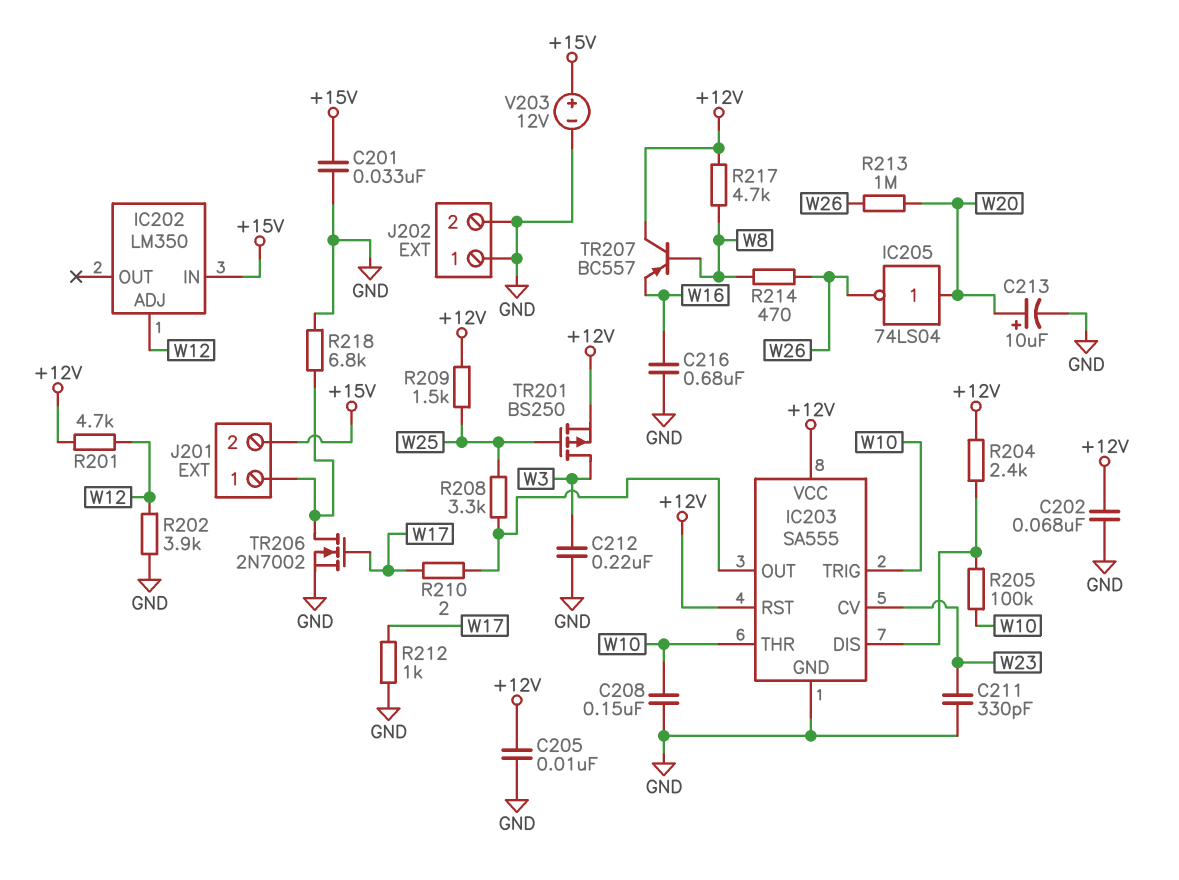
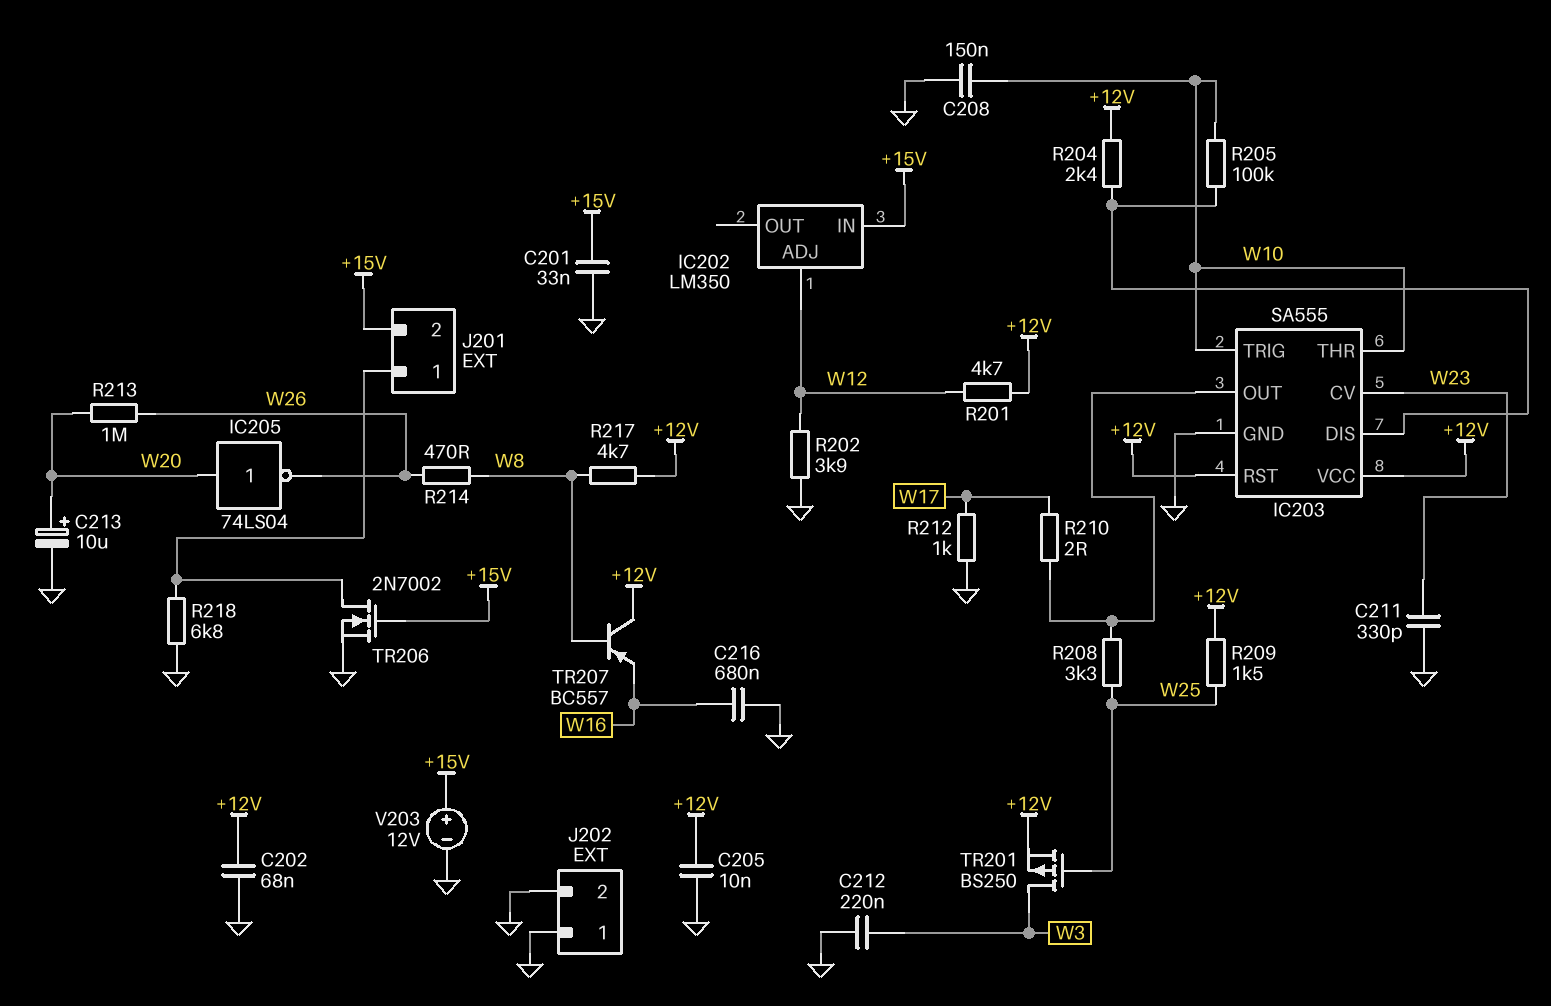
TR206: NMOS 2N7002 (G W17, D J201/1, S GND) -> NMOS 2N7002 (G +15V, D J201/1, S GND)

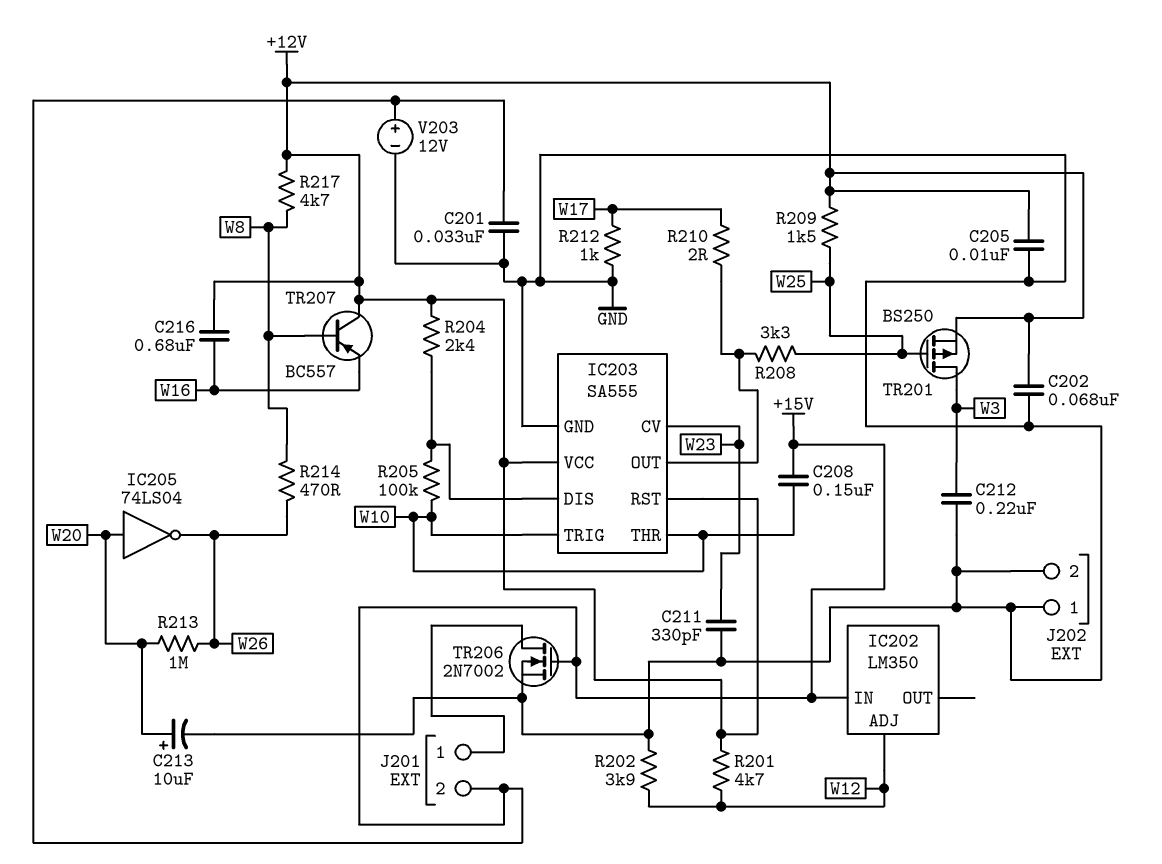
C208: 150nF (GND, W10) -> 150nF (+15V, W10)
C216: 680nF (GND, W16) -> 680nF (+12V, W16)
R218: 6.8k (GND, J201/1) -> none

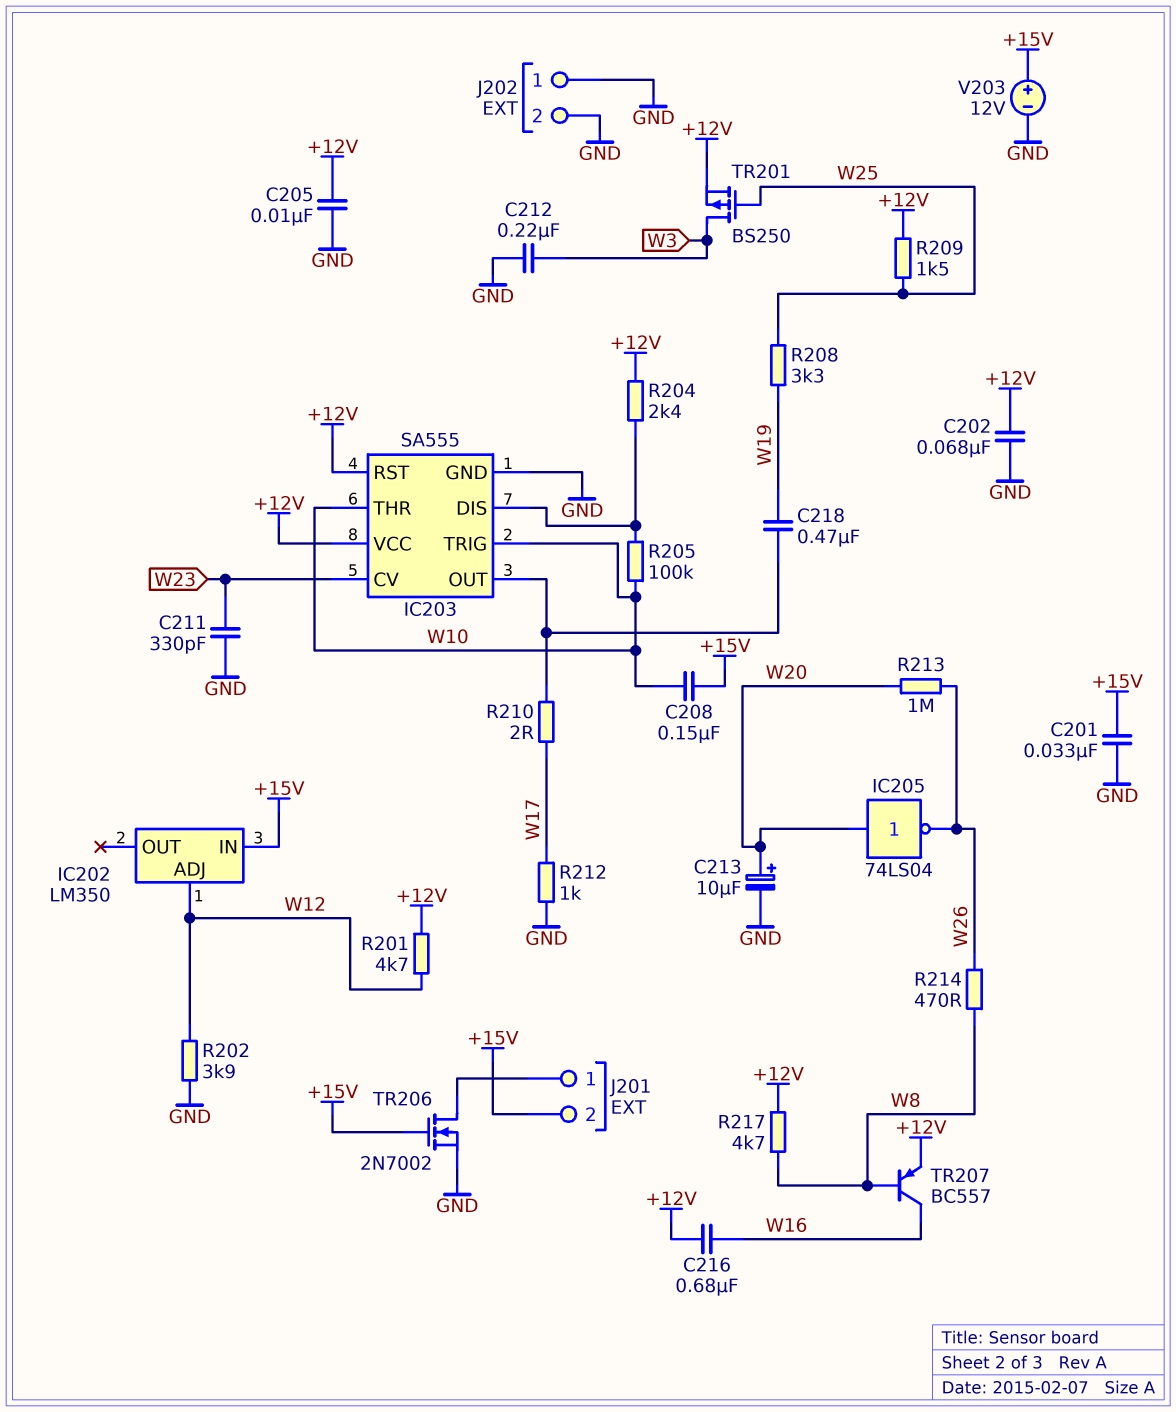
C218: none -> 470nF (IC203/OUT, W19)
R208: 3.3k (IC203/OUT, W25) -> 3.3k (W19, W25)
TR207: PNP BC557 (B W8, C +12V, E W16) -> PNP BC557 (B W8, C W16, E +12V)

